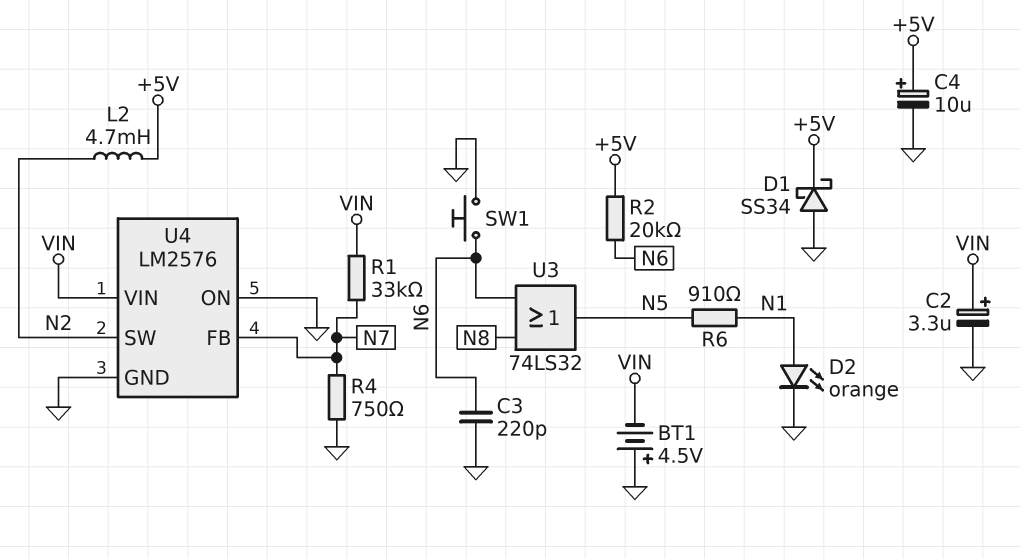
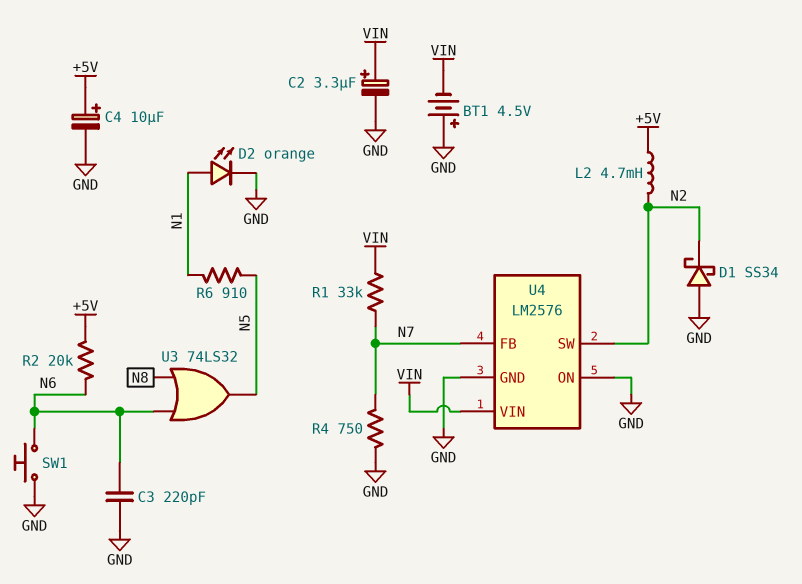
D1: schottky SS34 (A GND, K +5V) -> schottky SS34 (A GND, K N2)

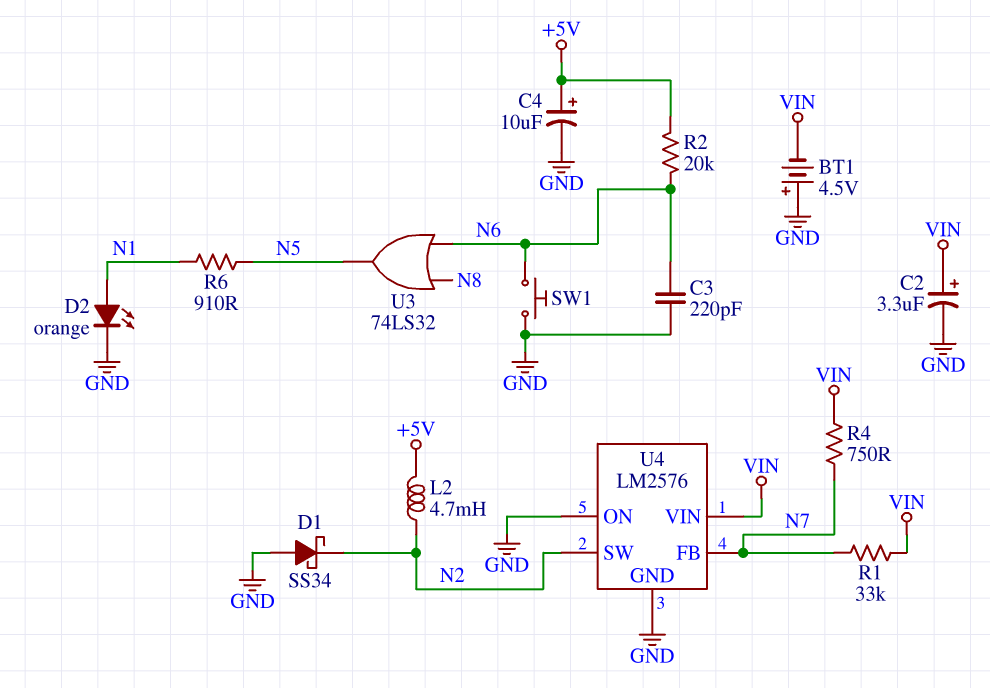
R4: 750 (GND, N7) -> 750 (N7, VIN)

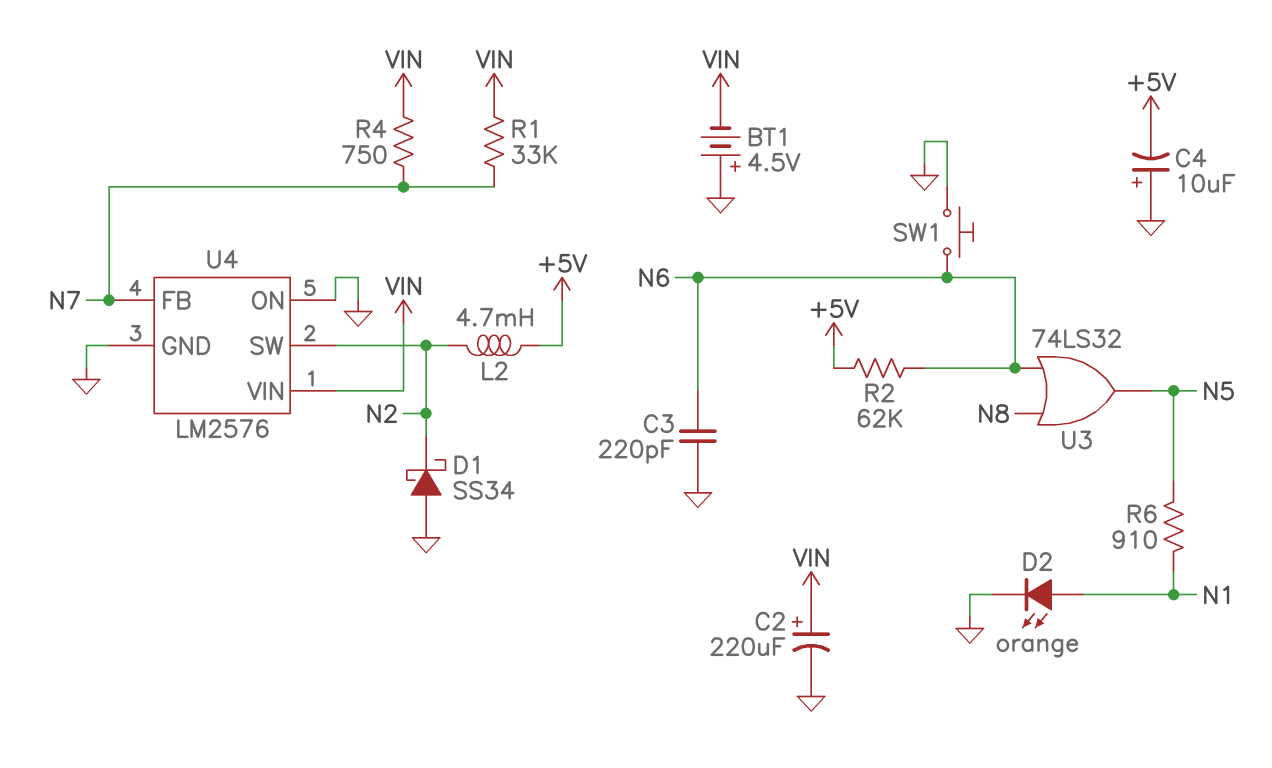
C2: 3.3uF (plus VIN, minus GND) -> 220uF (plus VIN, minus GND)
C4: 10uF (plus +5V, minus GND) -> 10uF (plus GND, minus +5V)
R2: 20k (+5V, N6) -> 62k (+5V, N6)

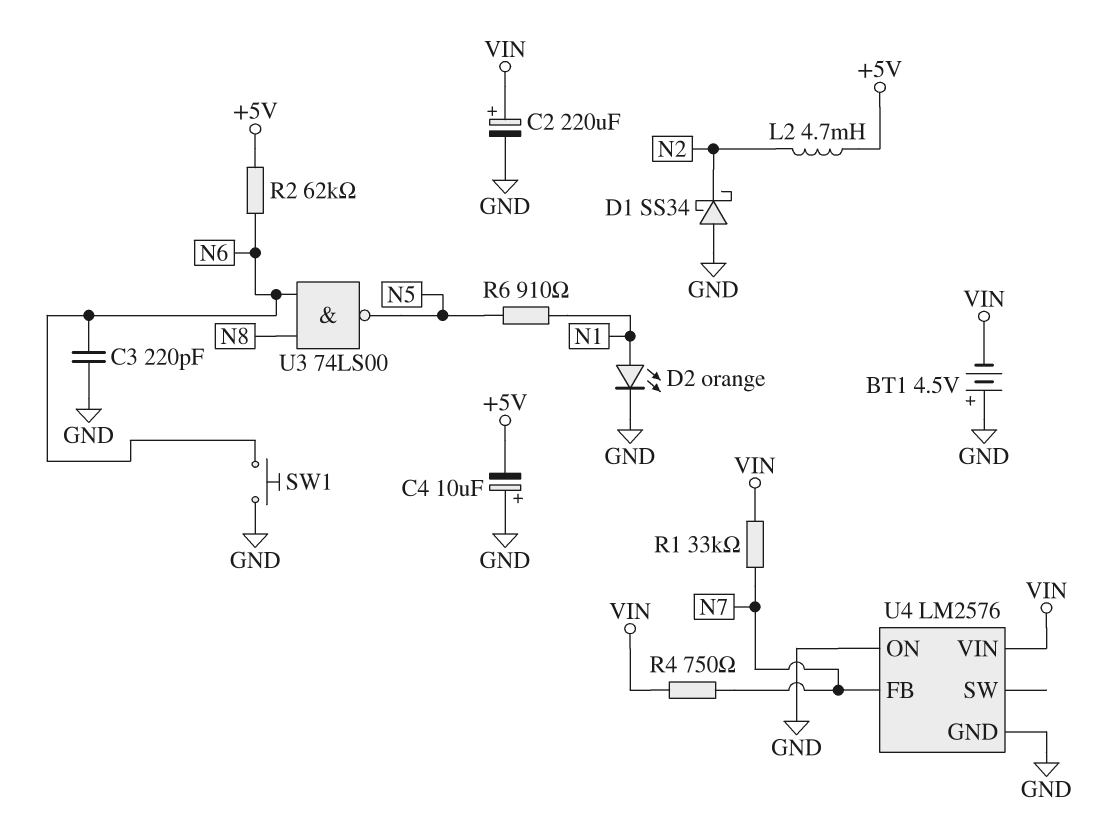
U3: OR 74LS32 (in N6, in N8, out N5) -> NAND 74LS00 (in N6, in N8, out N5)
U4 pin SW: N2 -> none

